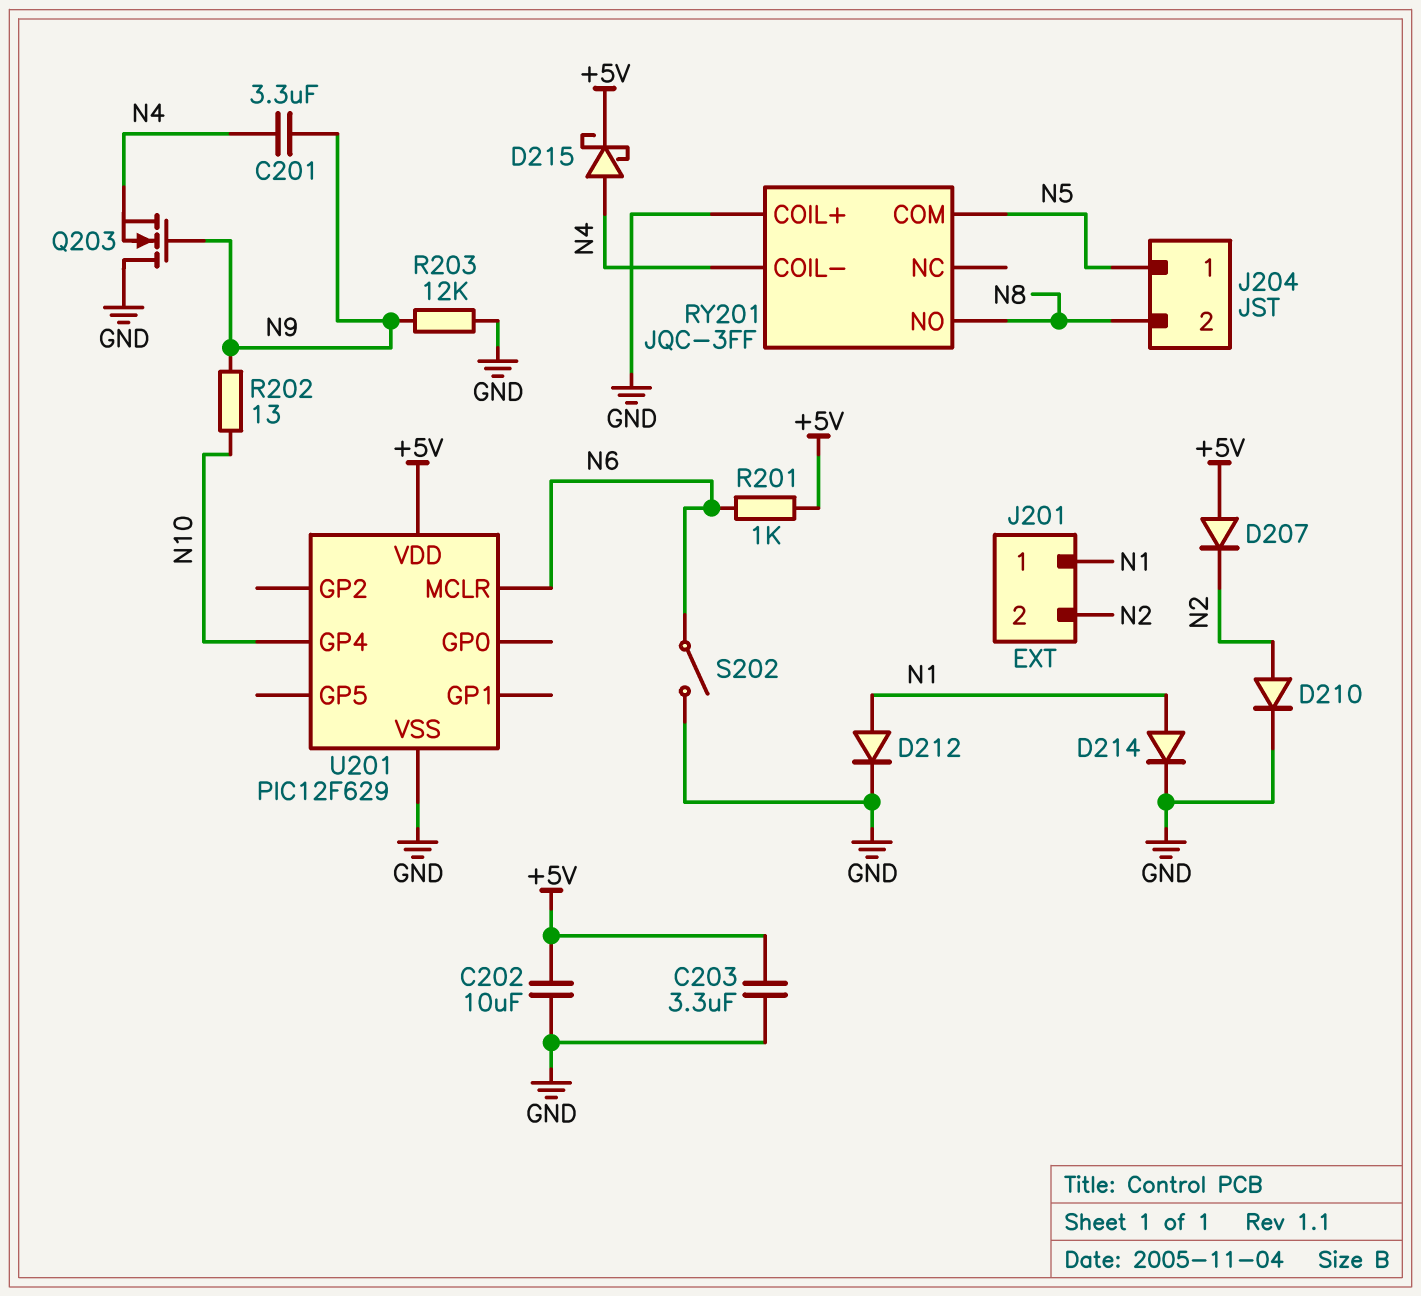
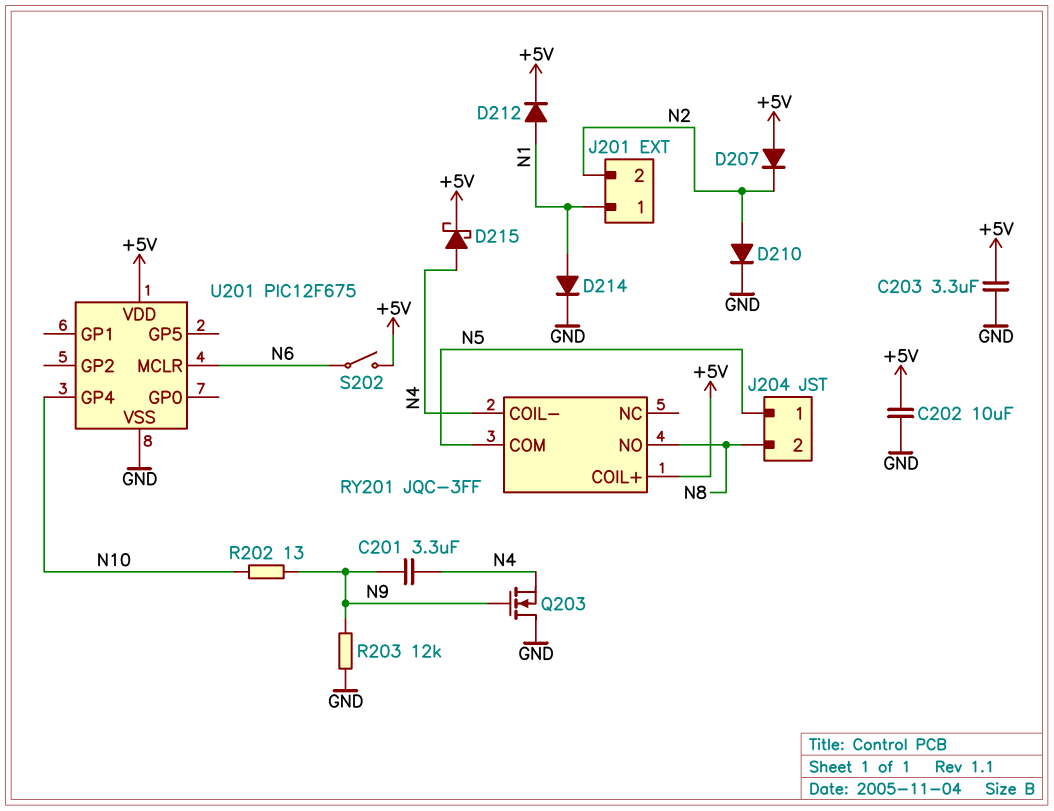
D212: diode (A N1, K GND) -> diode (A N1, K +5V)
R201: 1k (+5V, N6) -> none
RY201 pin COIL+: GND -> +5V
S202: switch (GND, N6) -> switch (+5V, N6)
U201: PIC12F629 -> PIC12F675

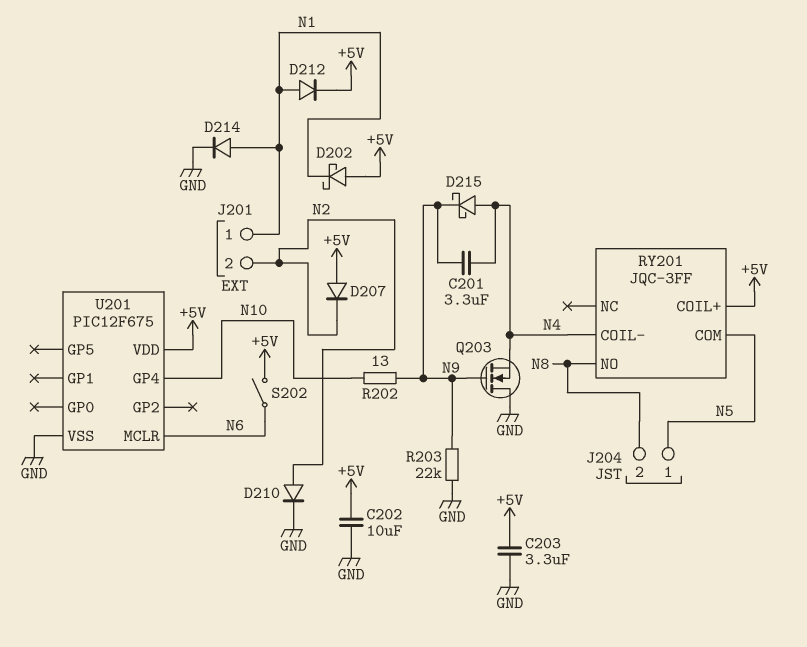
D202: none -> schottky (A +5V, K N1)
D215: schottky (A N4, K +5V) -> schottky (A N4, K N9)
R203: 12k (GND, N9) -> 22k (GND, N9)

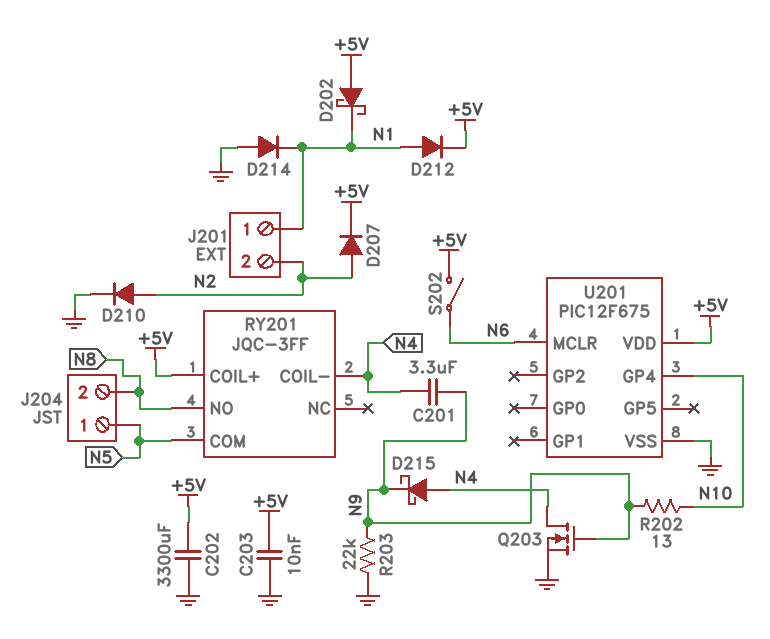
C202: 10uF (+5V, GND) -> 3300uF (+5V, GND)
C203: 3.3uF (+5V, GND) -> 10nF (+5V, GND)
D207: diode (A +5V, K N2) -> diode (A N2, K +5V)
D214: diode (A N1, K GND) -> diode (A GND, K N1)
Q203: NMOS (G N9, D GND, S N4) -> NMOS (G N9, D N4, S GND)

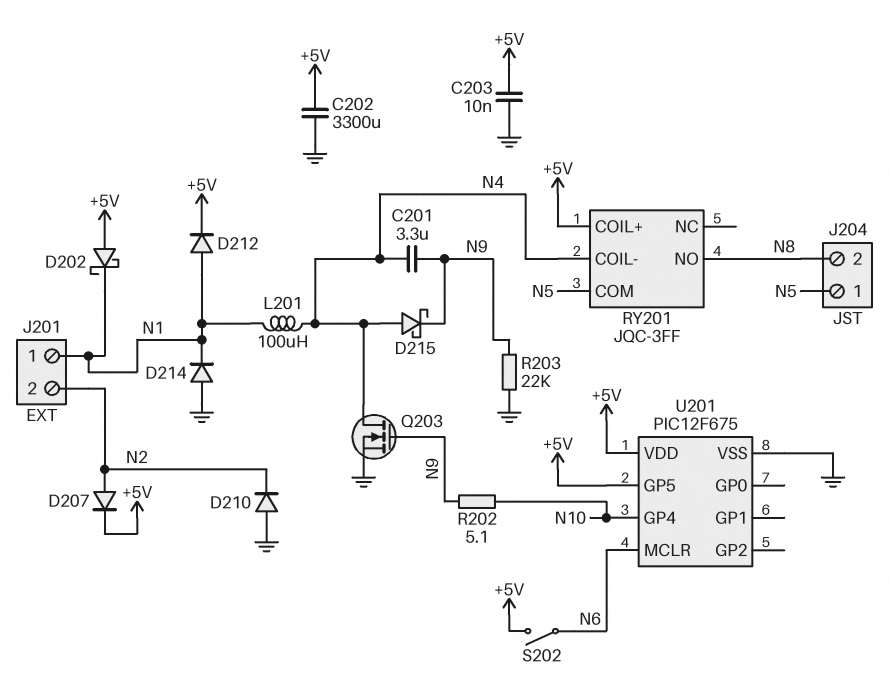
D210: diode (A N2, K GND) -> diode (A GND, K N2)
L201: none -> 100uH (N1, N4)
R202: 13 (N9, N10) -> 5.1 (N9, N10)
U201 pin GP5: none -> +5V

